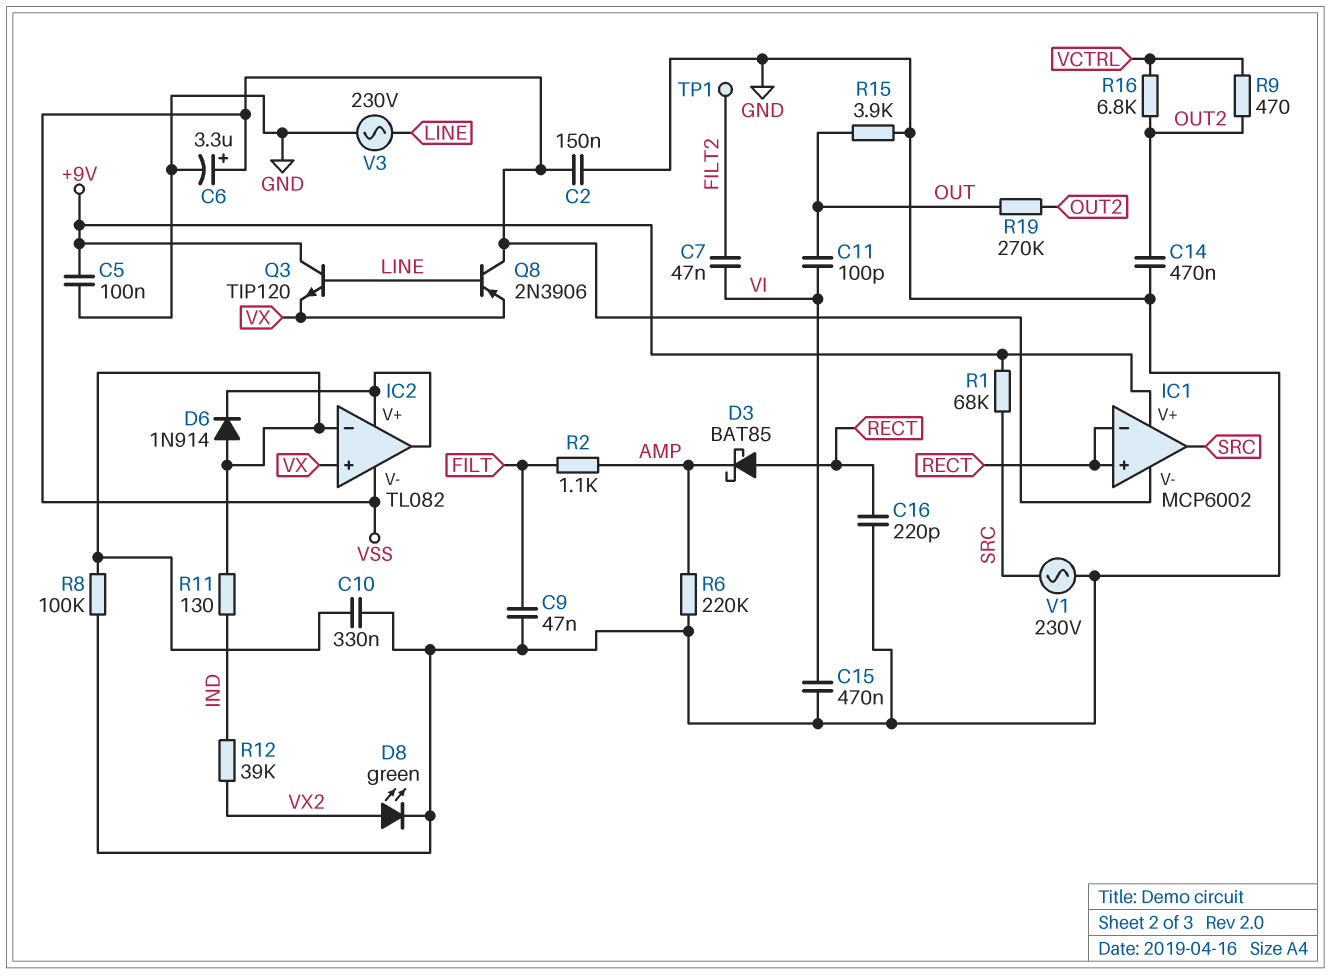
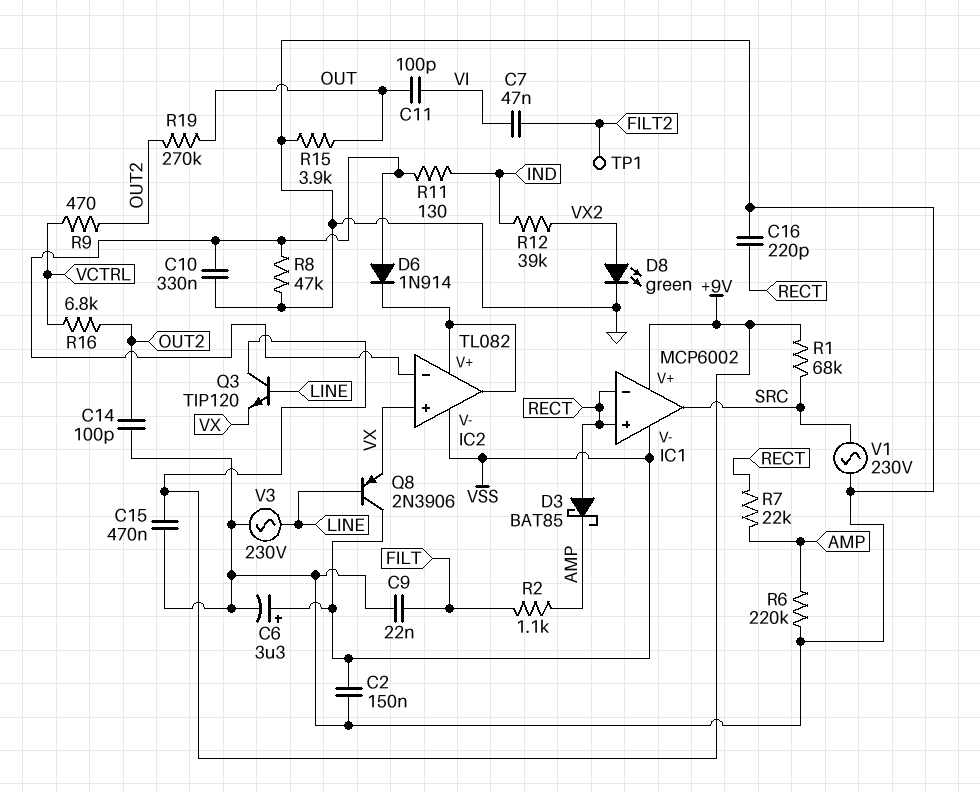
C5: 100nF (+9V, GND) -> none
C9: 47nF (FILT, GND) -> 22nF (FILT, GND)
C14: 470nF (GND, OUT2) -> 100pF (GND, OUT2)
C15: 470nF (GND, VI) -> 470nF (+9V, GND)
R7: none -> 22k (AMP, RECT)
R8: 100k (GND, IC2/in-) -> 47k (GND, IC2/in-)

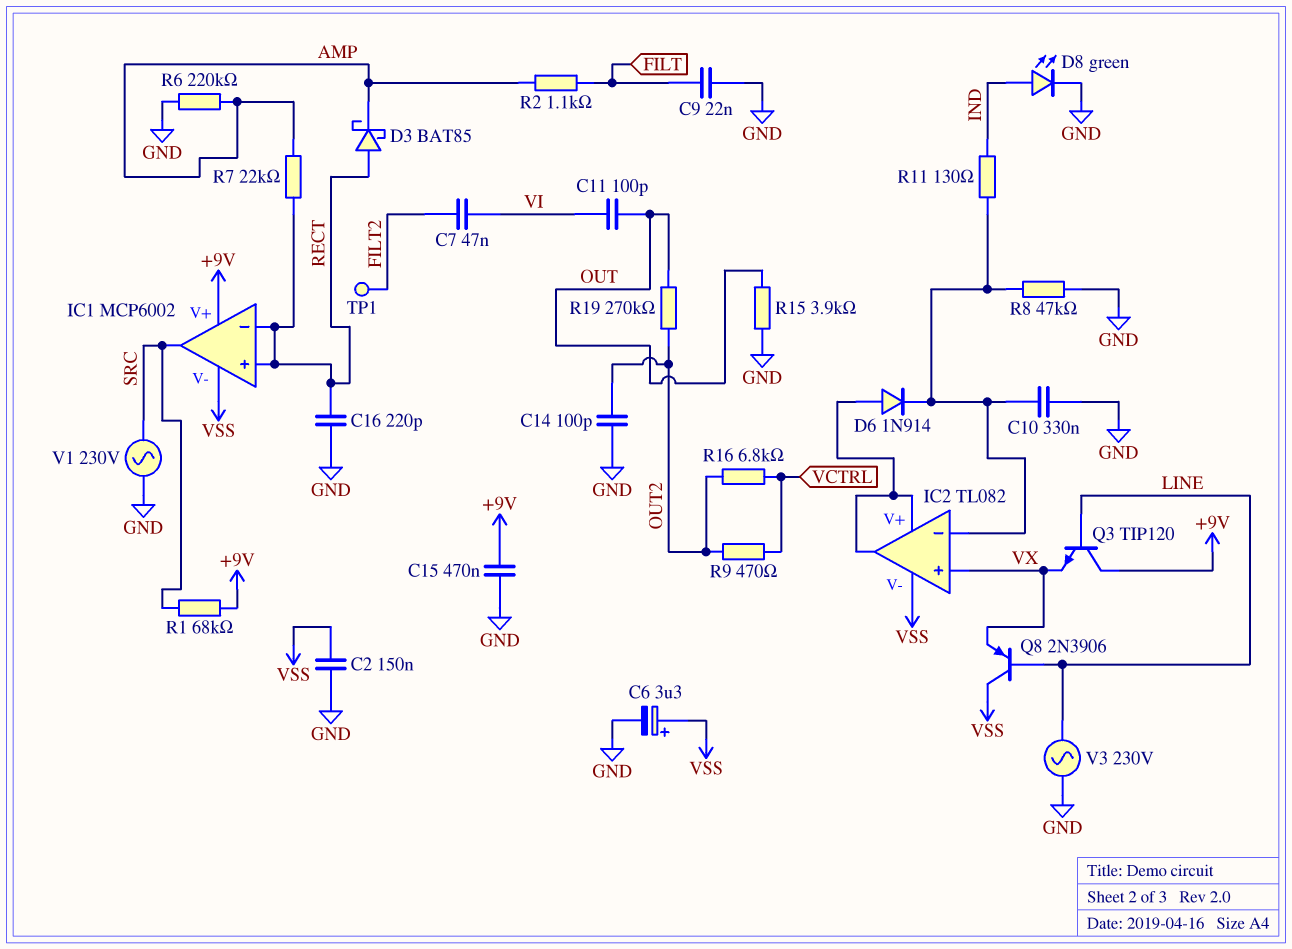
D6: diode 1N914 (A IC2/in-, K IC2/V+) -> diode 1N914 (A IC2/V+, K IC2/in-)
D8: LED green (A VX2, K GND) -> LED green (A IND, K GND)
R12: 39k (IND, VX2) -> none

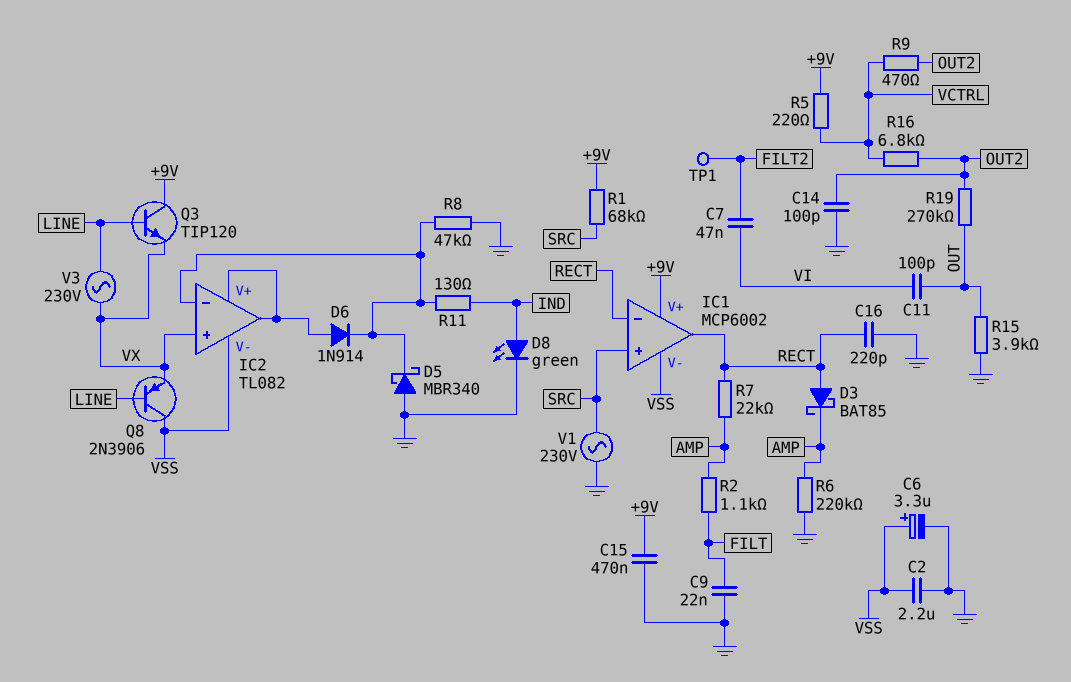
C2: 150nF (GND, VSS) -> 2.2uF (GND, VSS)
C10: 330nF (GND, IC2/in-) -> none
D5: none -> schottky MBR340 (A GND, K IC2/in-)
IC1 pin in+: RECT -> SRC
IC1 pin out: SRC -> RECT
R5: none -> 220 (+9V, VCTRL)
V3: AC 230V (GND, LINE) -> AC 230V (LINE, VX)

